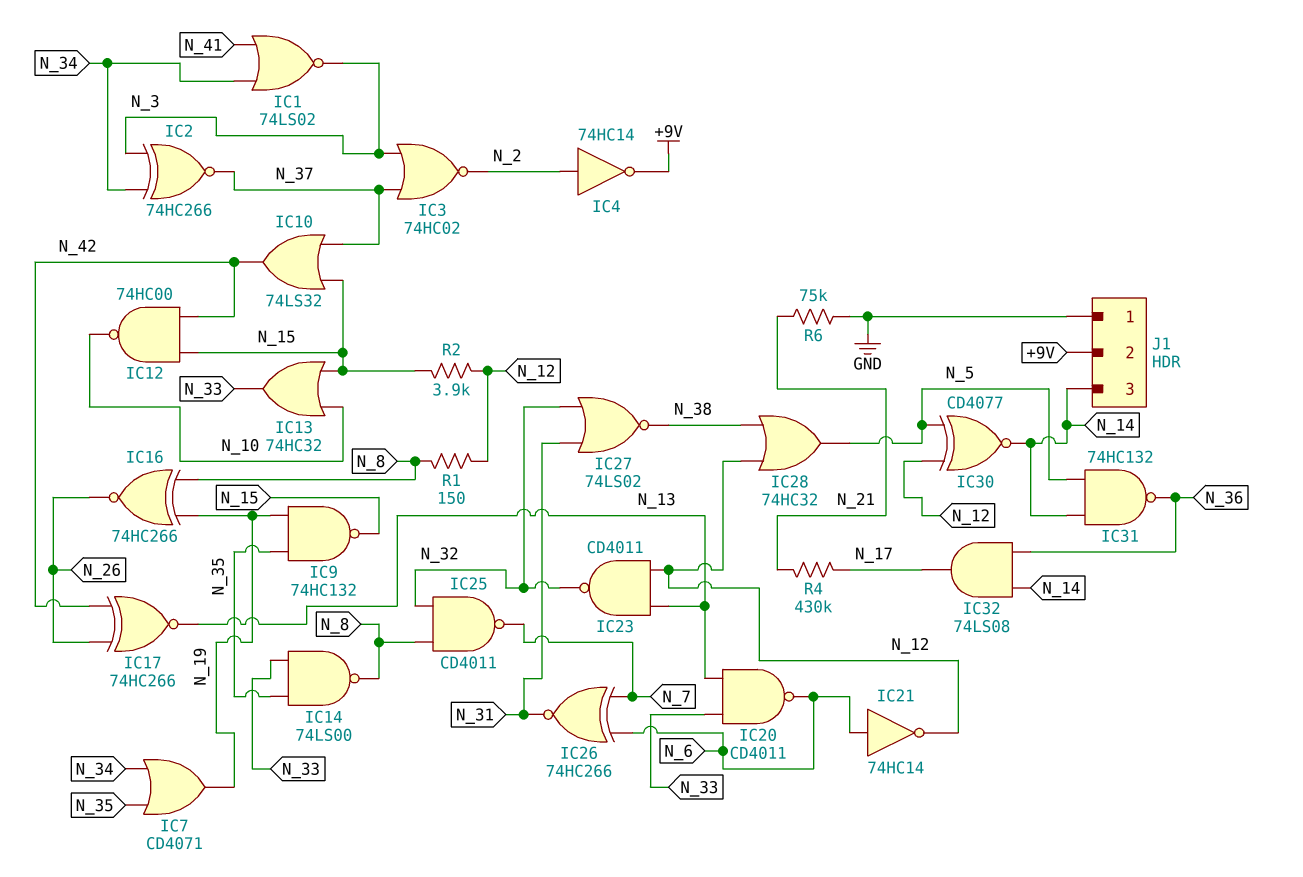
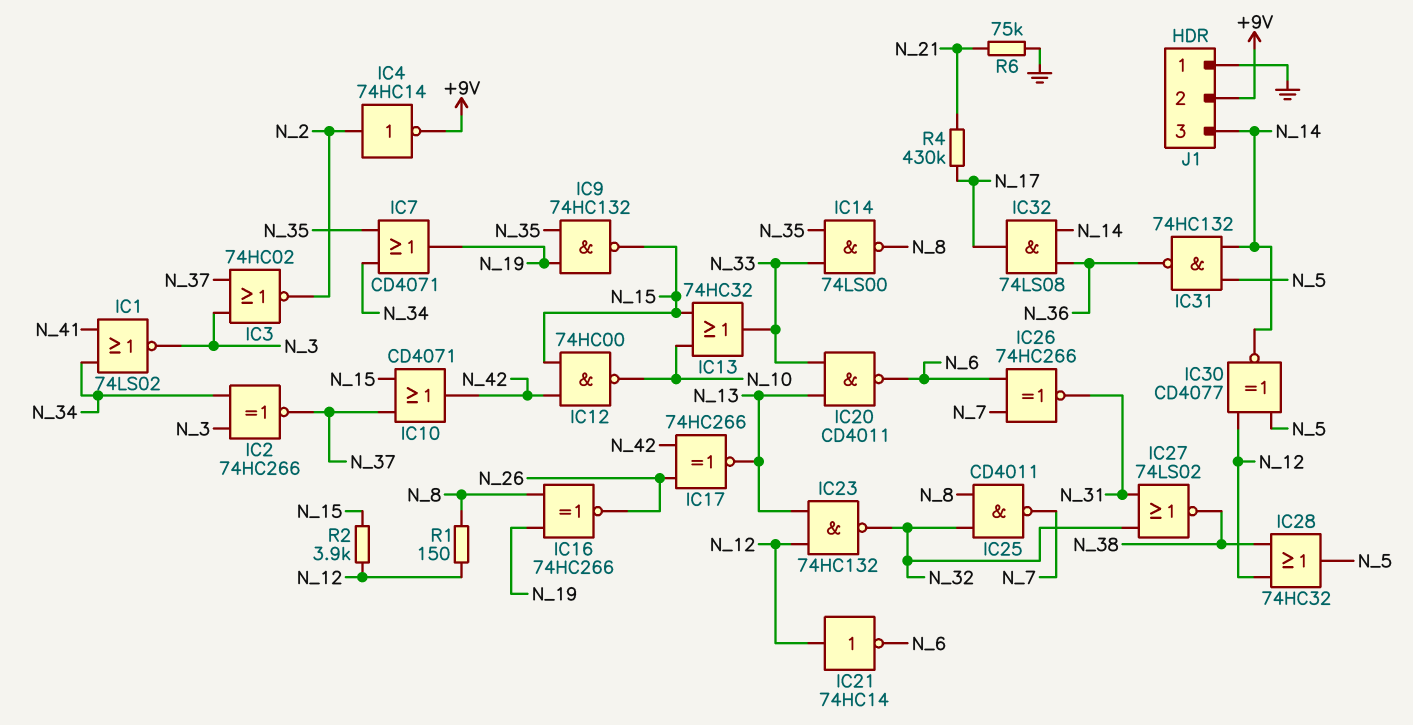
IC10: OR 74LS32 (in N_15, in N_37, out N_42) -> OR CD4071 (in N_15, in N_37, out N_42)
IC21: NOT 74HC14 (in N_6, out N_12) -> NOT 74HC14 (in N_12, out N_6)
IC23: NAND CD4011 (in N_12, in N_13, out N_32) -> NAND 74HC132 (in N_12, in N_13, out N_32)

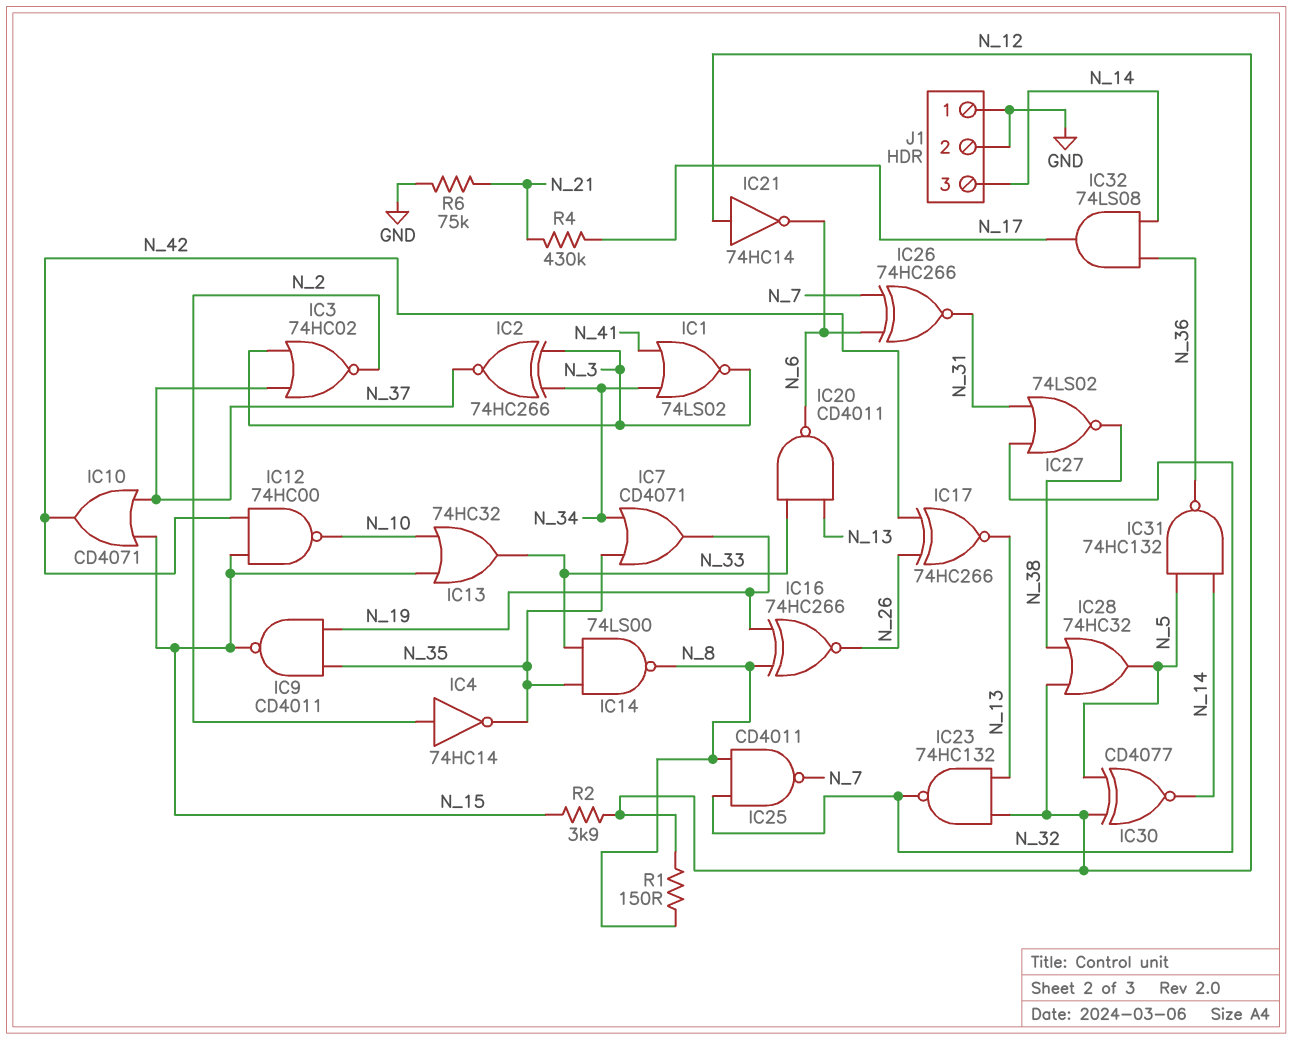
IC4: NOT 74HC14 (in N_2, out +9V) -> NOT 74HC14 (in N_2, out N_35)
IC9: NAND 74HC132 (in N_19, in N_35, out N_15) -> NAND CD4011 (in N_19, in N_35, out N_15)
J1 pin 2: +9V -> GND

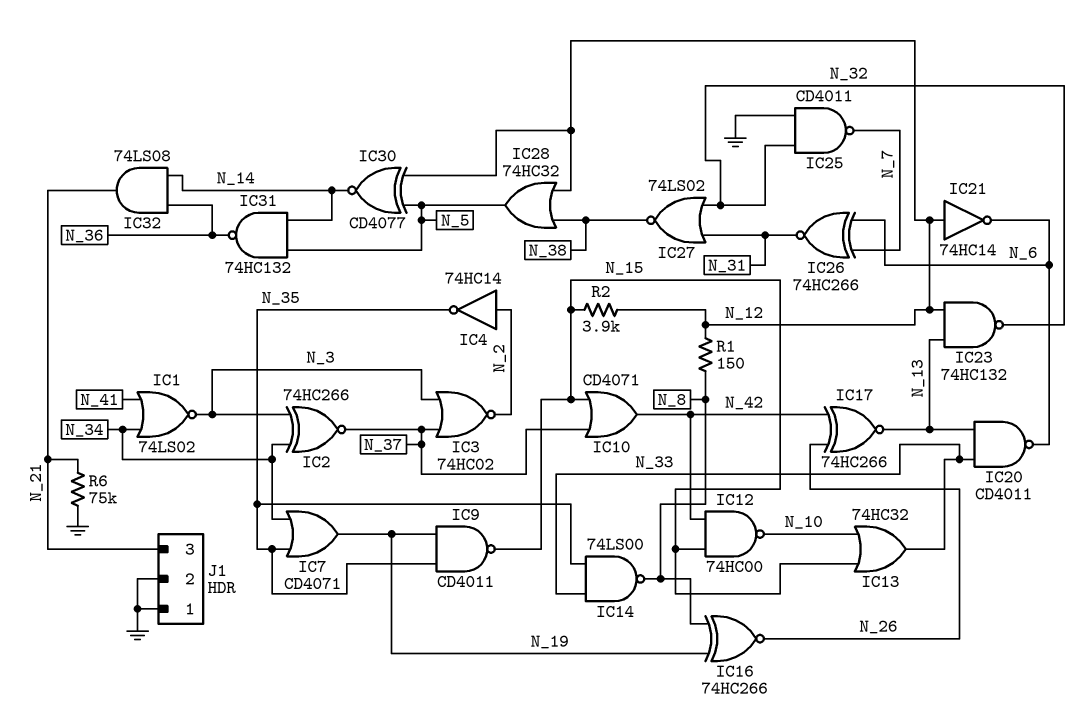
IC25: NAND CD4011 (in N_8, in N_32, out N_7) -> NAND CD4011 (in GND, in N_32, out N_7)
IC32: AND 74LS08 (in N_14, in N_36, out N_17) -> AND 74LS08 (in N_14, in N_36, out N_21)
J1 pin 3: N_14 -> N_21
R4: 430k (N_17, N_21) -> none

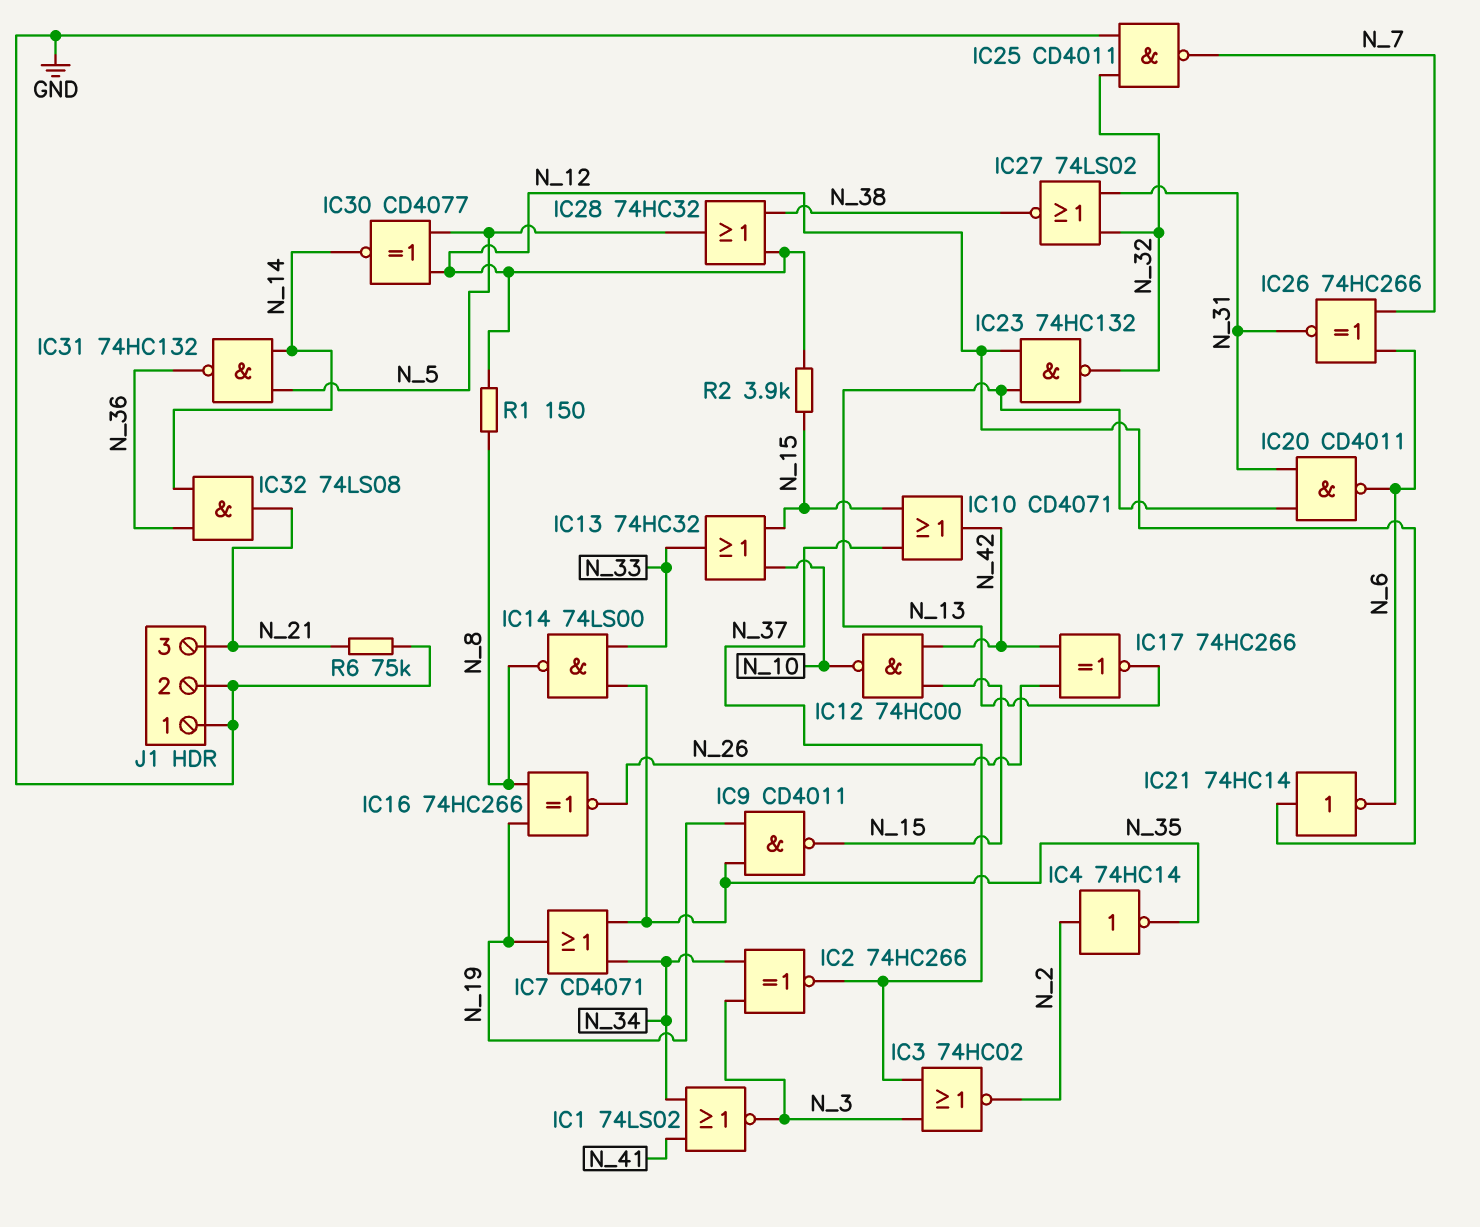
IC20: NAND CD4011 (in N_13, in N_33, out N_6) -> NAND CD4011 (in N_13, in N_31, out N_6)

